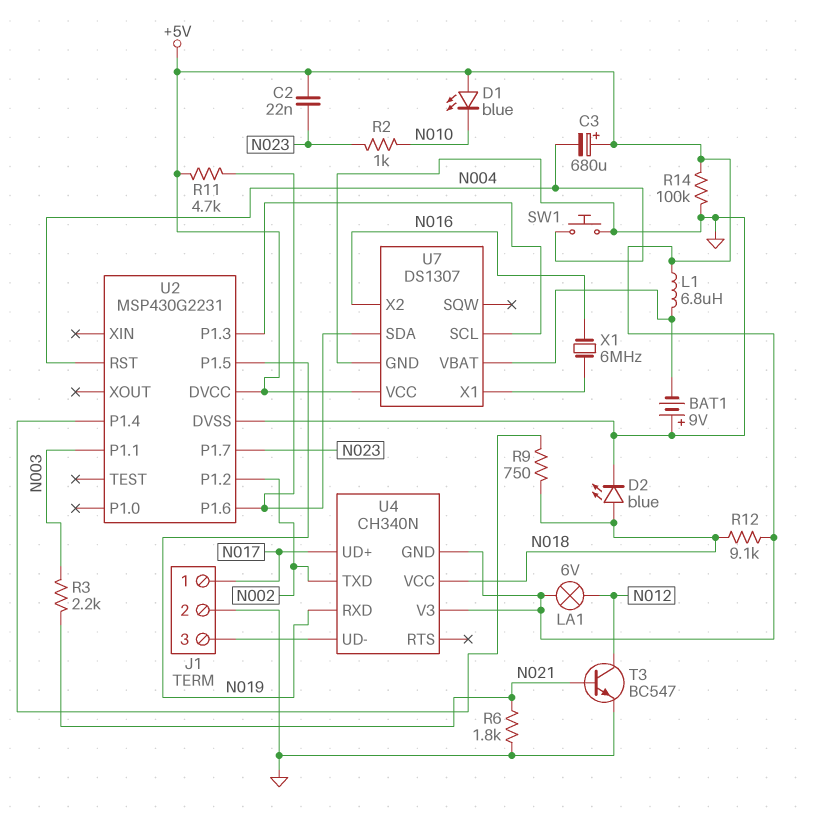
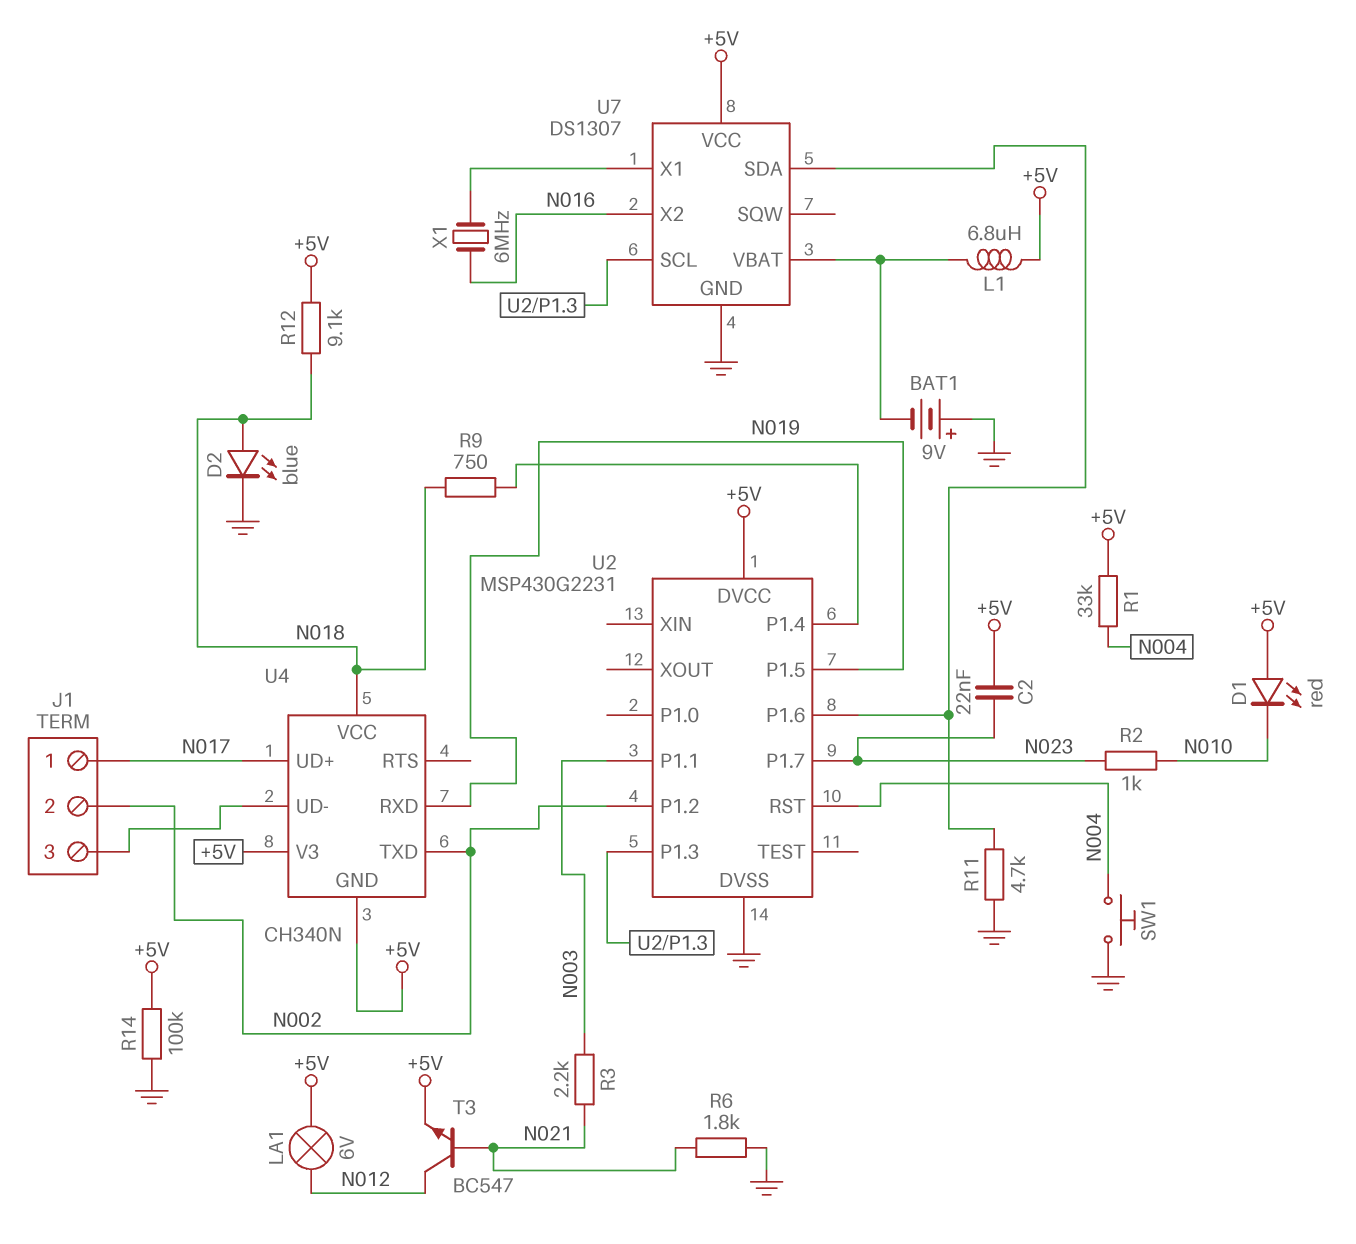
C3: 680uF (plus +5V, minus N004) -> none
D1: LED blue (A +5V, K N010) -> LED red (A +5V, K N010)
J1 pin 2: GND -> N002
R1: none -> 33k (+5V, N004)
R11: 4.7k (+5V, U2/P1.6) -> 4.7k (GND, U2/P1.6)
T3: NPN BC547 (B N021, C N012, E GND) -> NPN BC547 (B N021, C N012, E +5V)

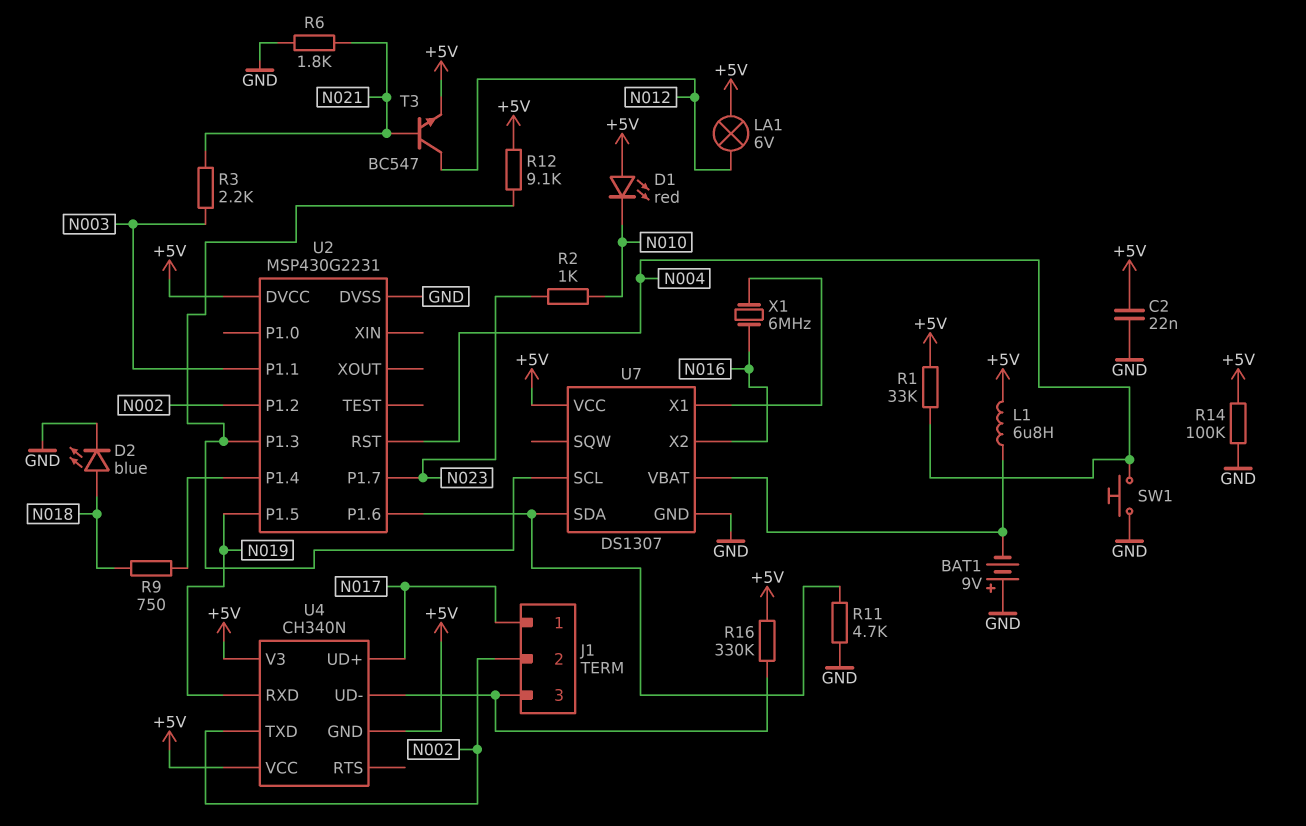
C2: 22nF (+5V, N023) -> 22nF (+5V, GND)
R12: 9.1k (+5V, N018) -> 9.1k (+5V, U2/P1.3)
R16: none -> 330k (+5V, J1/3)
U4 pin VCC: N018 -> +5V

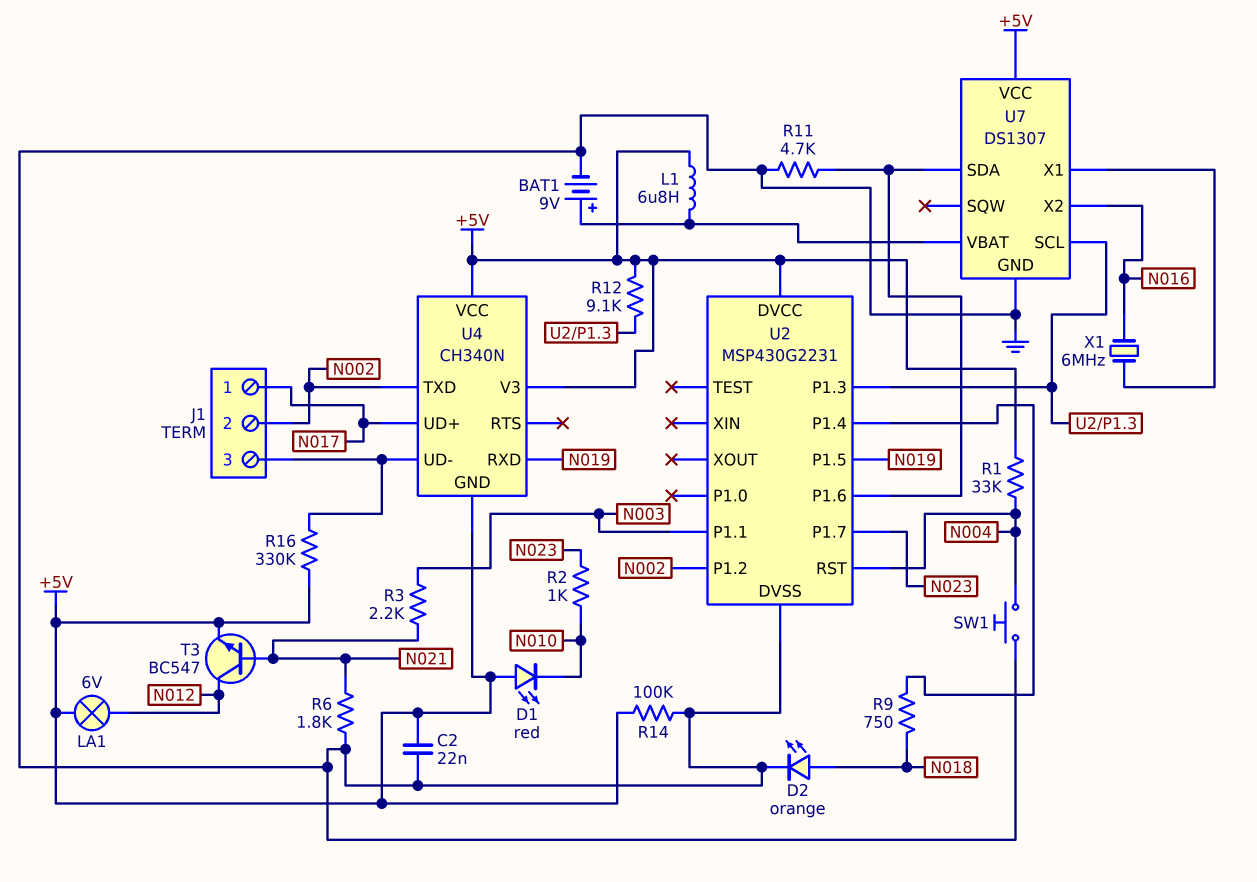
BAT1: 9V (plus GND, minus U7/VBAT) -> 9V (plus U7/VBAT, minus GND)
D2: LED blue (A N018, K GND) -> LED orange (A N018, K GND)

